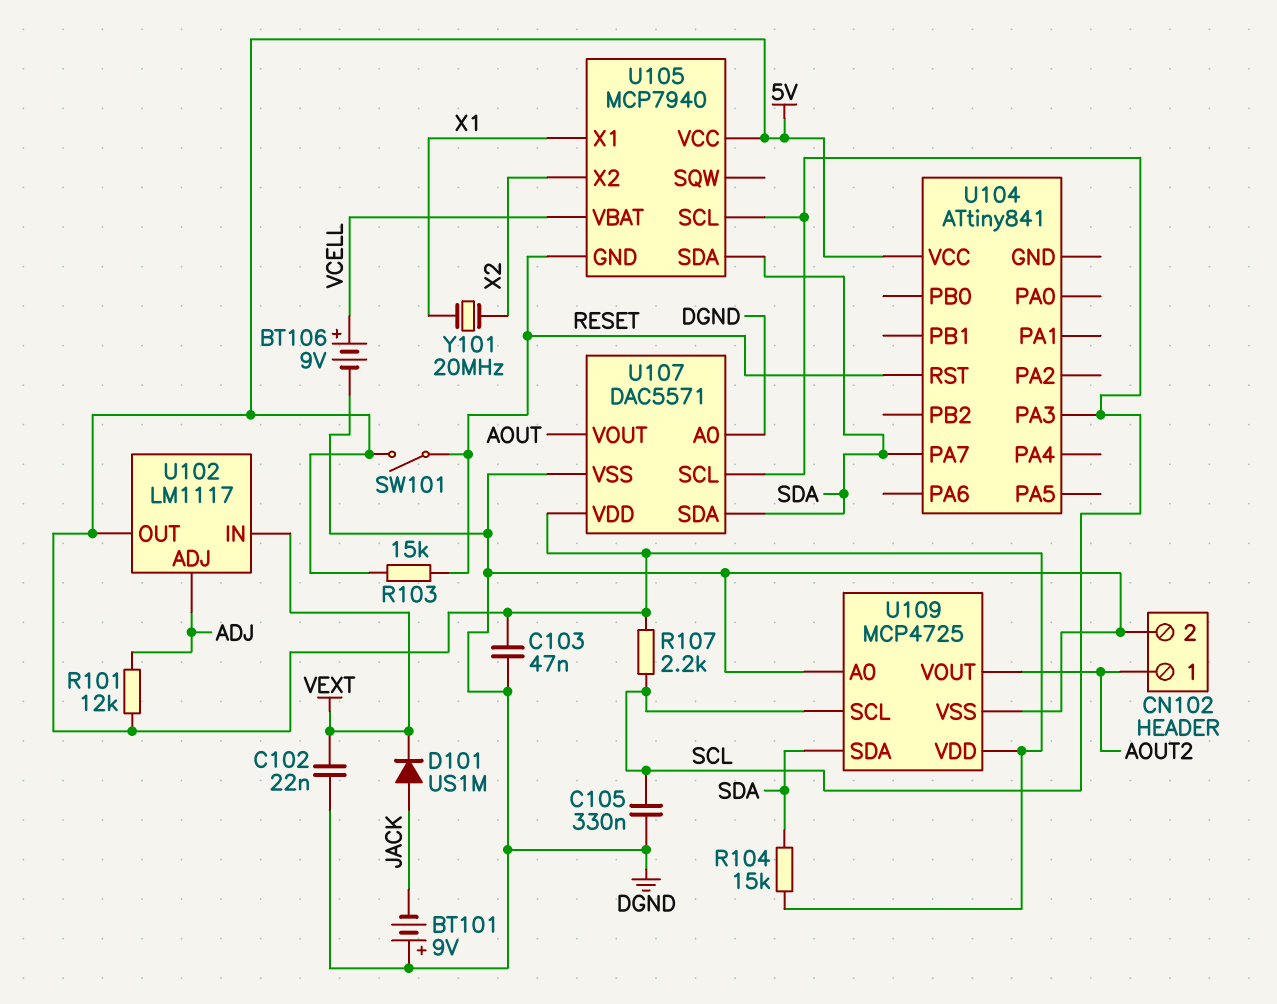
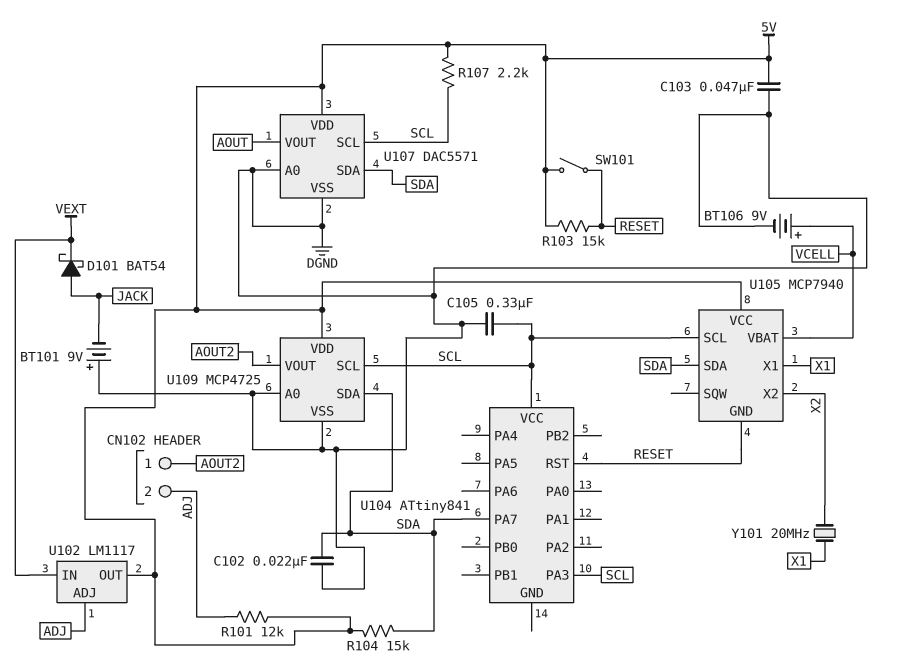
C102: 22nF (DGND, VEXT) -> 22nF (DGND, SDA)
CN102 pin 2: DGND -> ADJ
D101: diode US1M (A JACK, K VEXT) -> schottky BAT54 (A JACK, K VEXT)
U104 pin VCC: 5V -> SCL

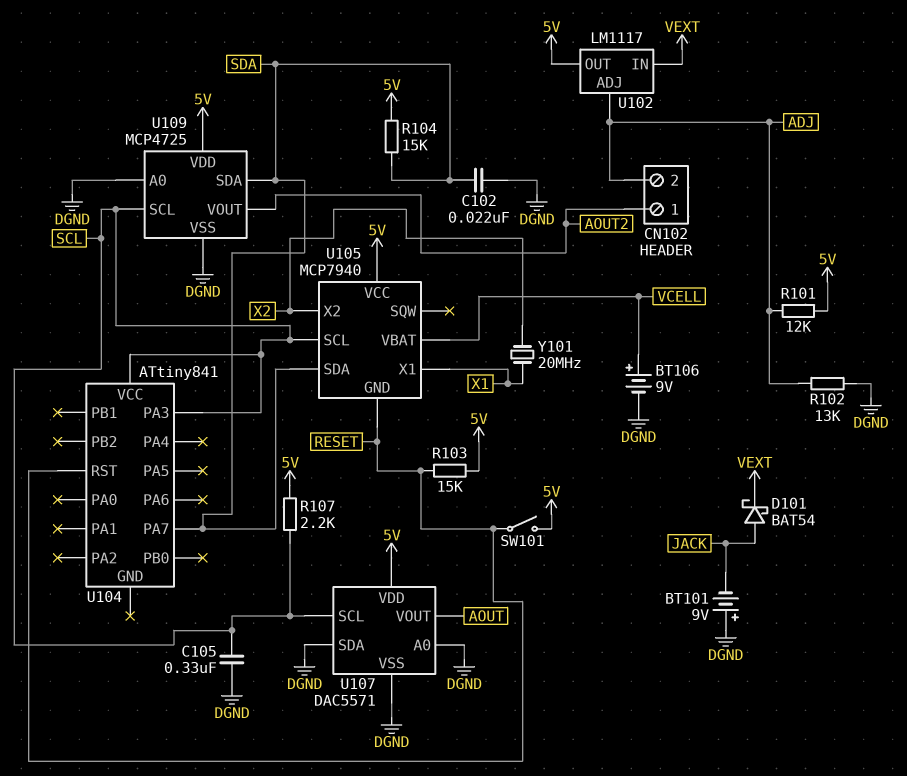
C103: 47nF (5V, DGND) -> none
R102: none -> 13k (ADJ, DGND)
U107 pin SDA: SDA -> DGND

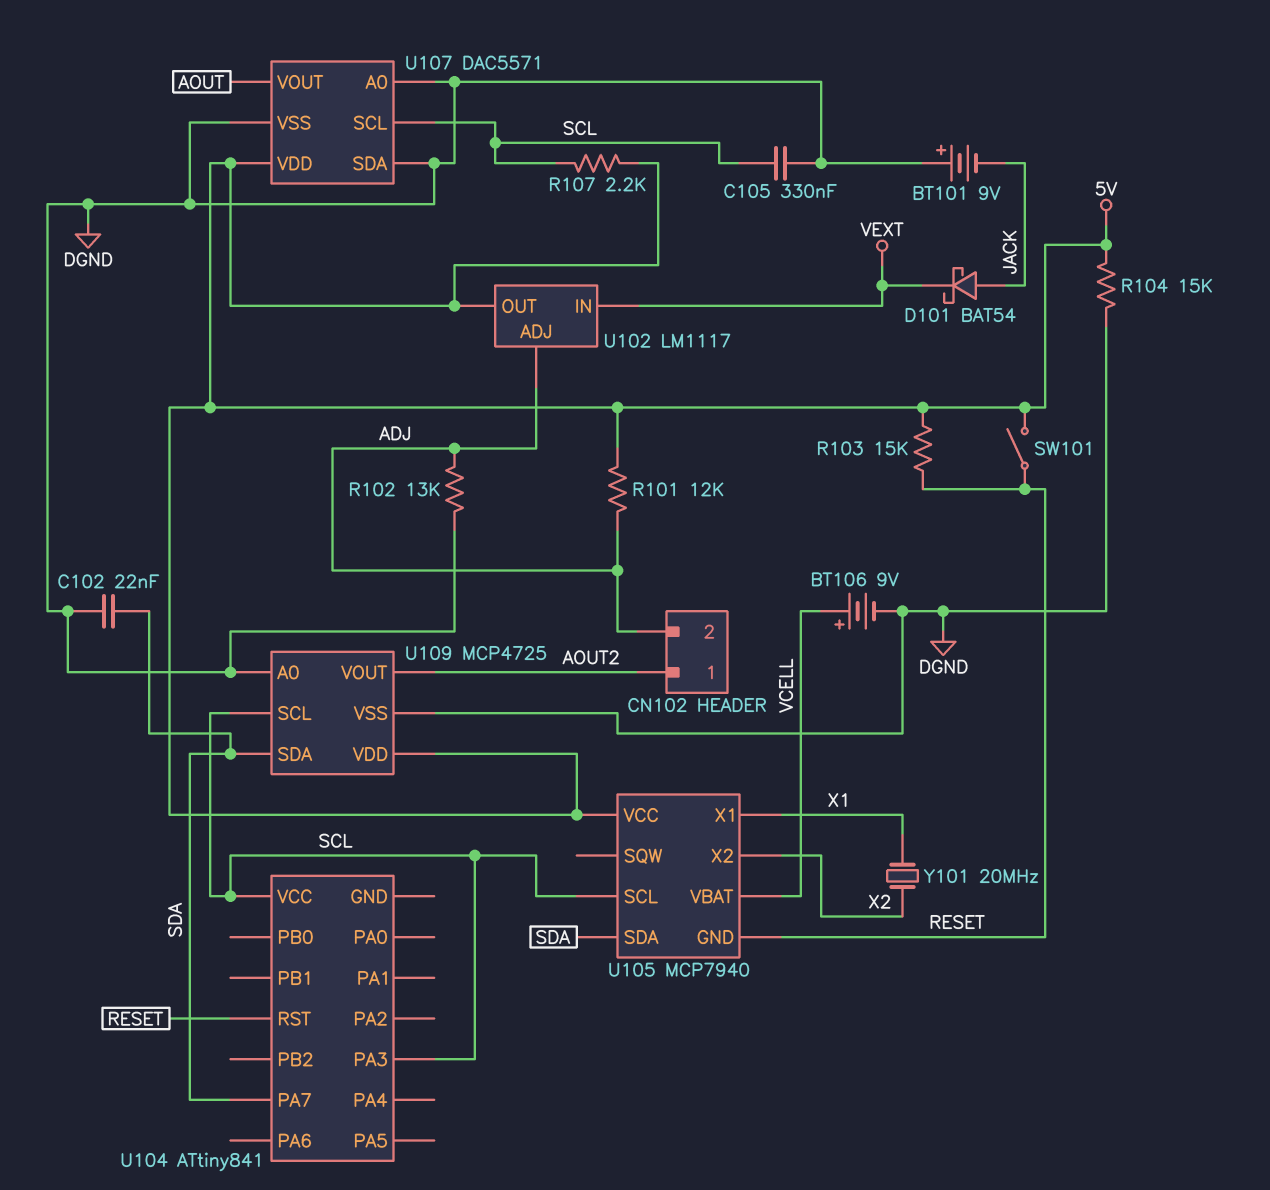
R104: 15k (5V, SDA) -> 15k (5V, DGND)

